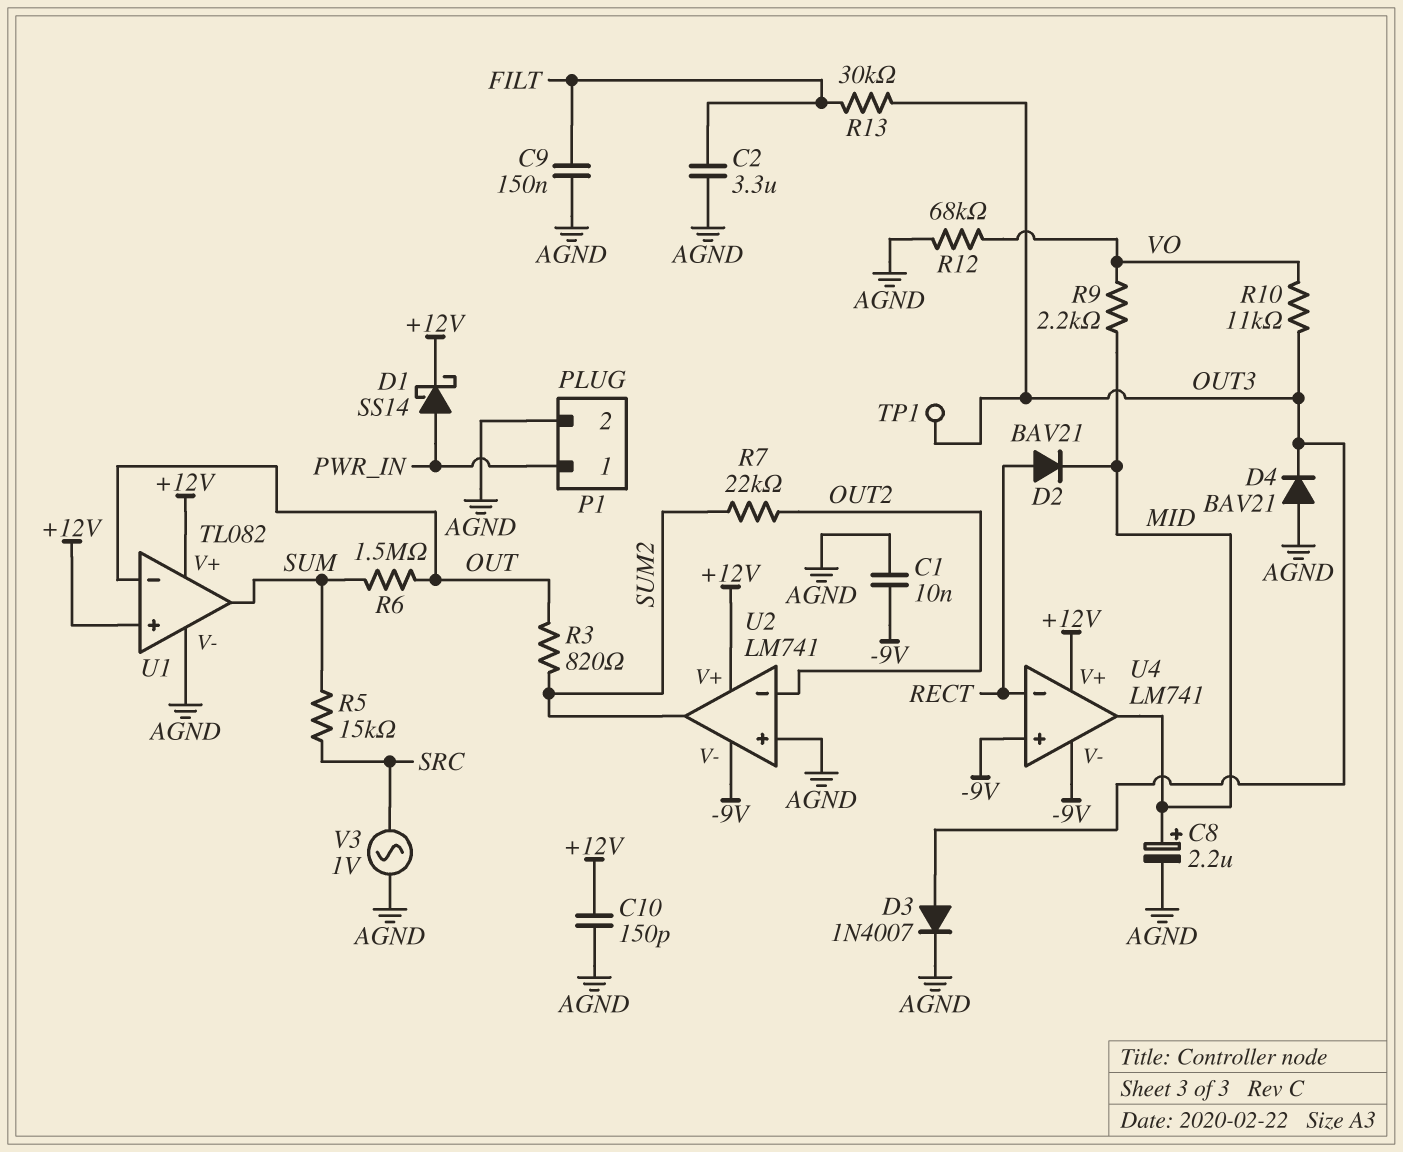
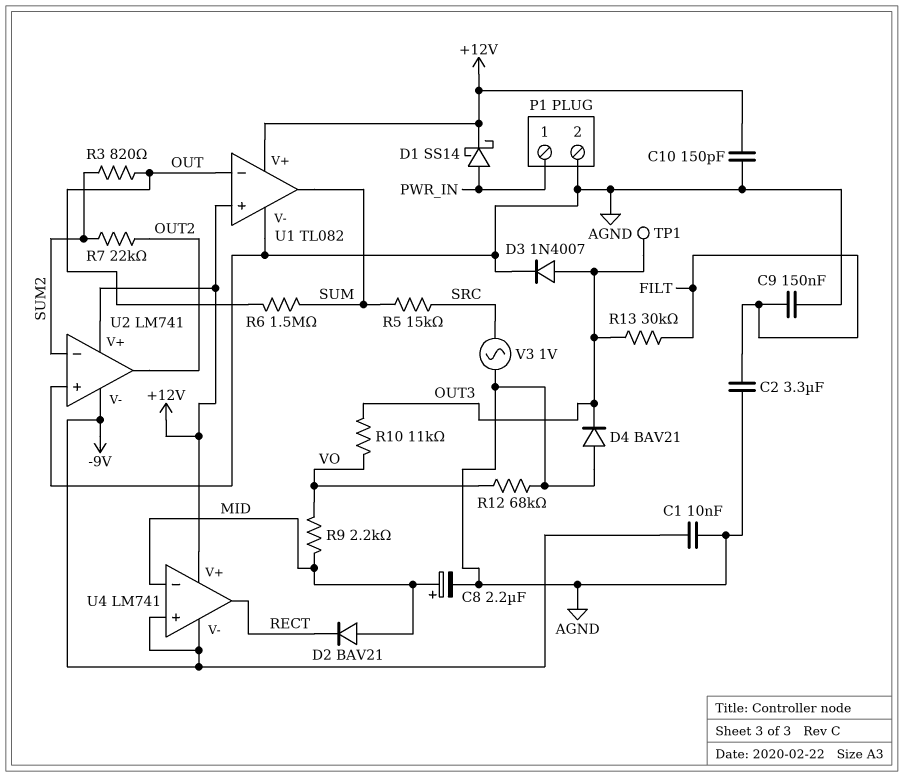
D2: diode BAV21 (A RECT, K MID) -> diode BAV21 (A MID, K RECT)
U2 pin in-: OUT2 -> SUM2
U2 pin out: SUM2 -> OUT2
U4 pin in-: RECT -> MID
U4 pin out: MID -> RECT

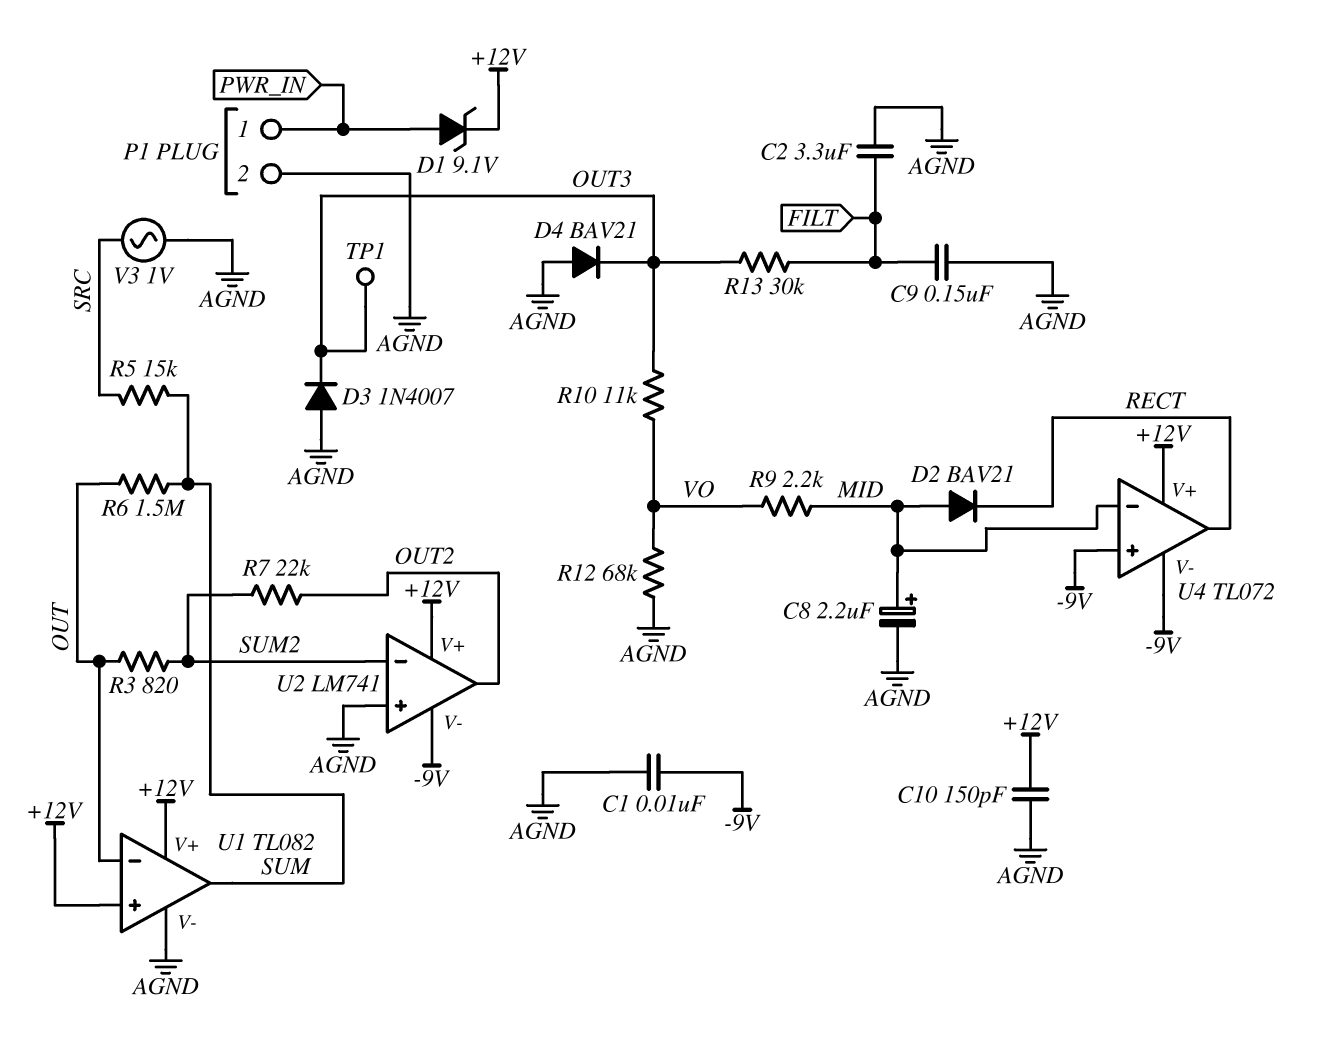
D1: schottky SS14 (A PWR_IN, K +12V) -> zener 9.1V (A PWR_IN, K +12V)
D3: diode 1N4007 (A OUT3, K AGND) -> diode 1N4007 (A AGND, K OUT3)
U4: LM741 -> TL072

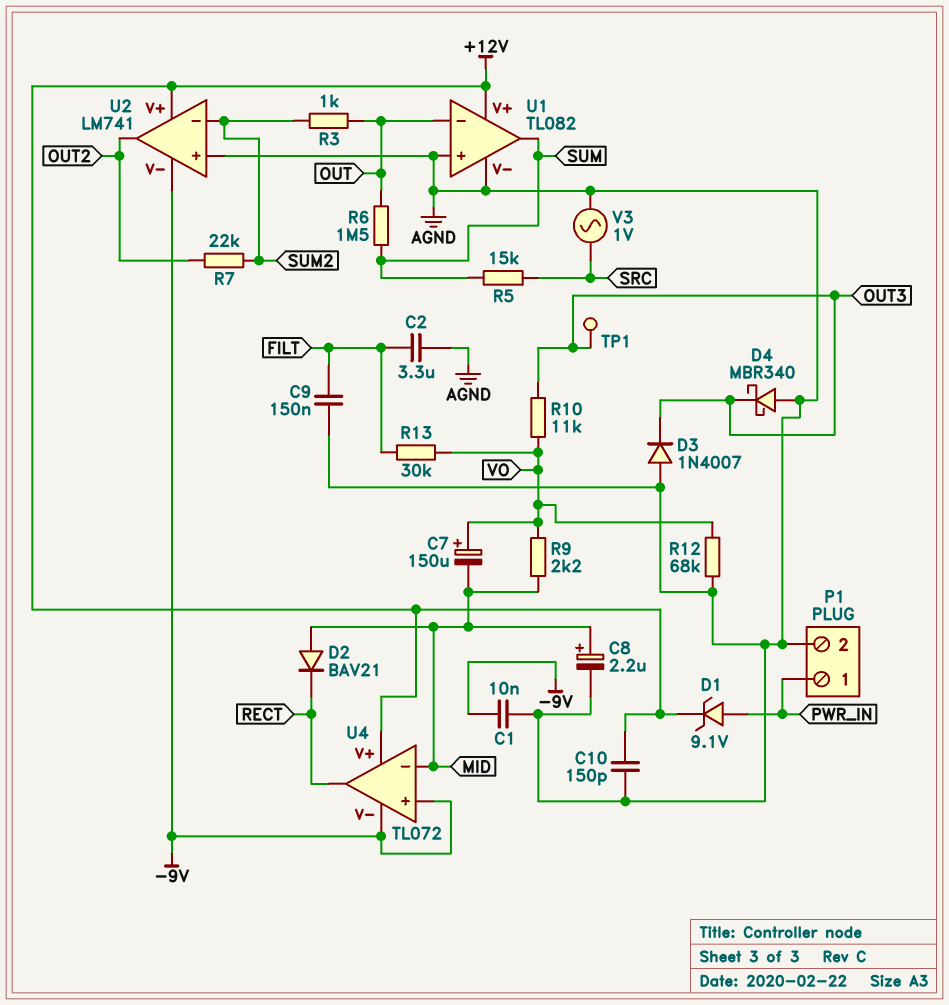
C7: none -> 150uF (plus VO, minus MID)
D4: diode BAV21 (A AGND, K OUT3) -> schottky MBR340 (A AGND, K OUT3)
R3: 820 (OUT, SUM2) -> 1k (OUT, SUM2)
R13: 30k (FILT, OUT3) -> 30k (FILT, VO)
U1 pin in+: +12V -> AGND

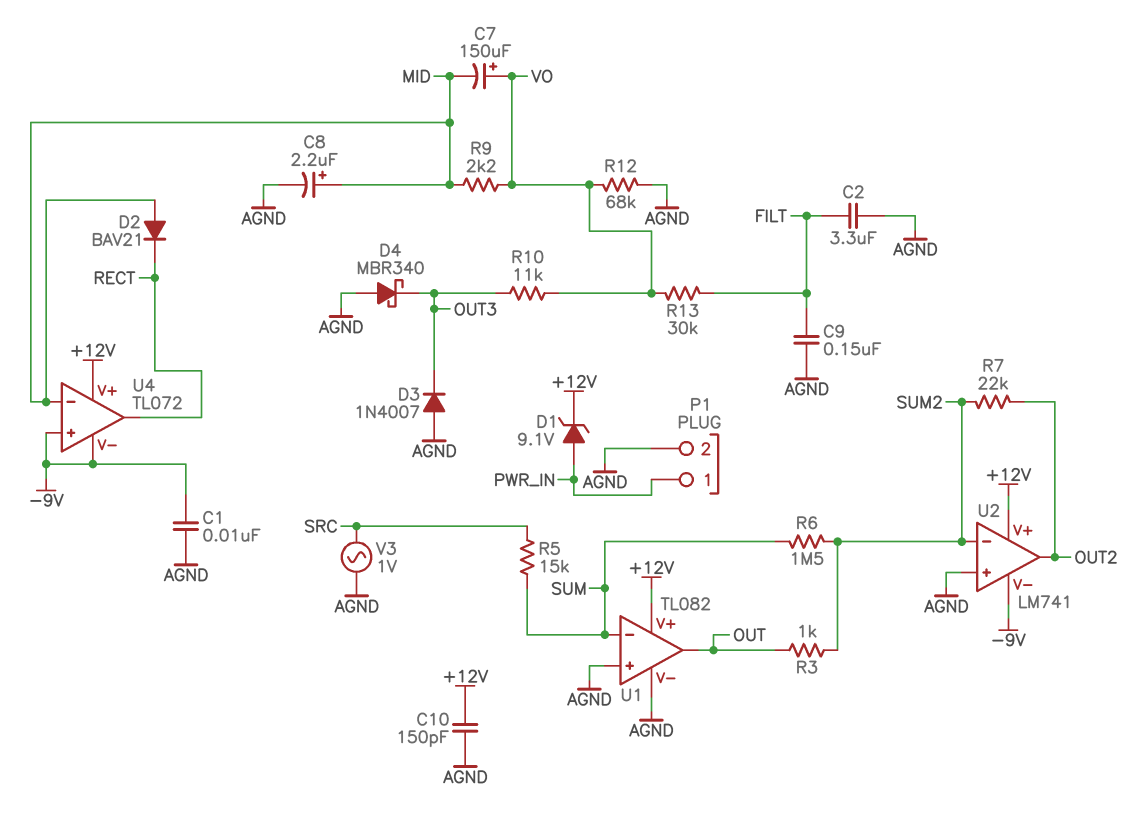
R6: 1.5M (OUT, SUM) -> 1.5M (SUM, SUM2)
TP1: test point (OUT3) -> none
U1 pin in-: OUT -> SUM
U1 pin out: SUM -> OUT

